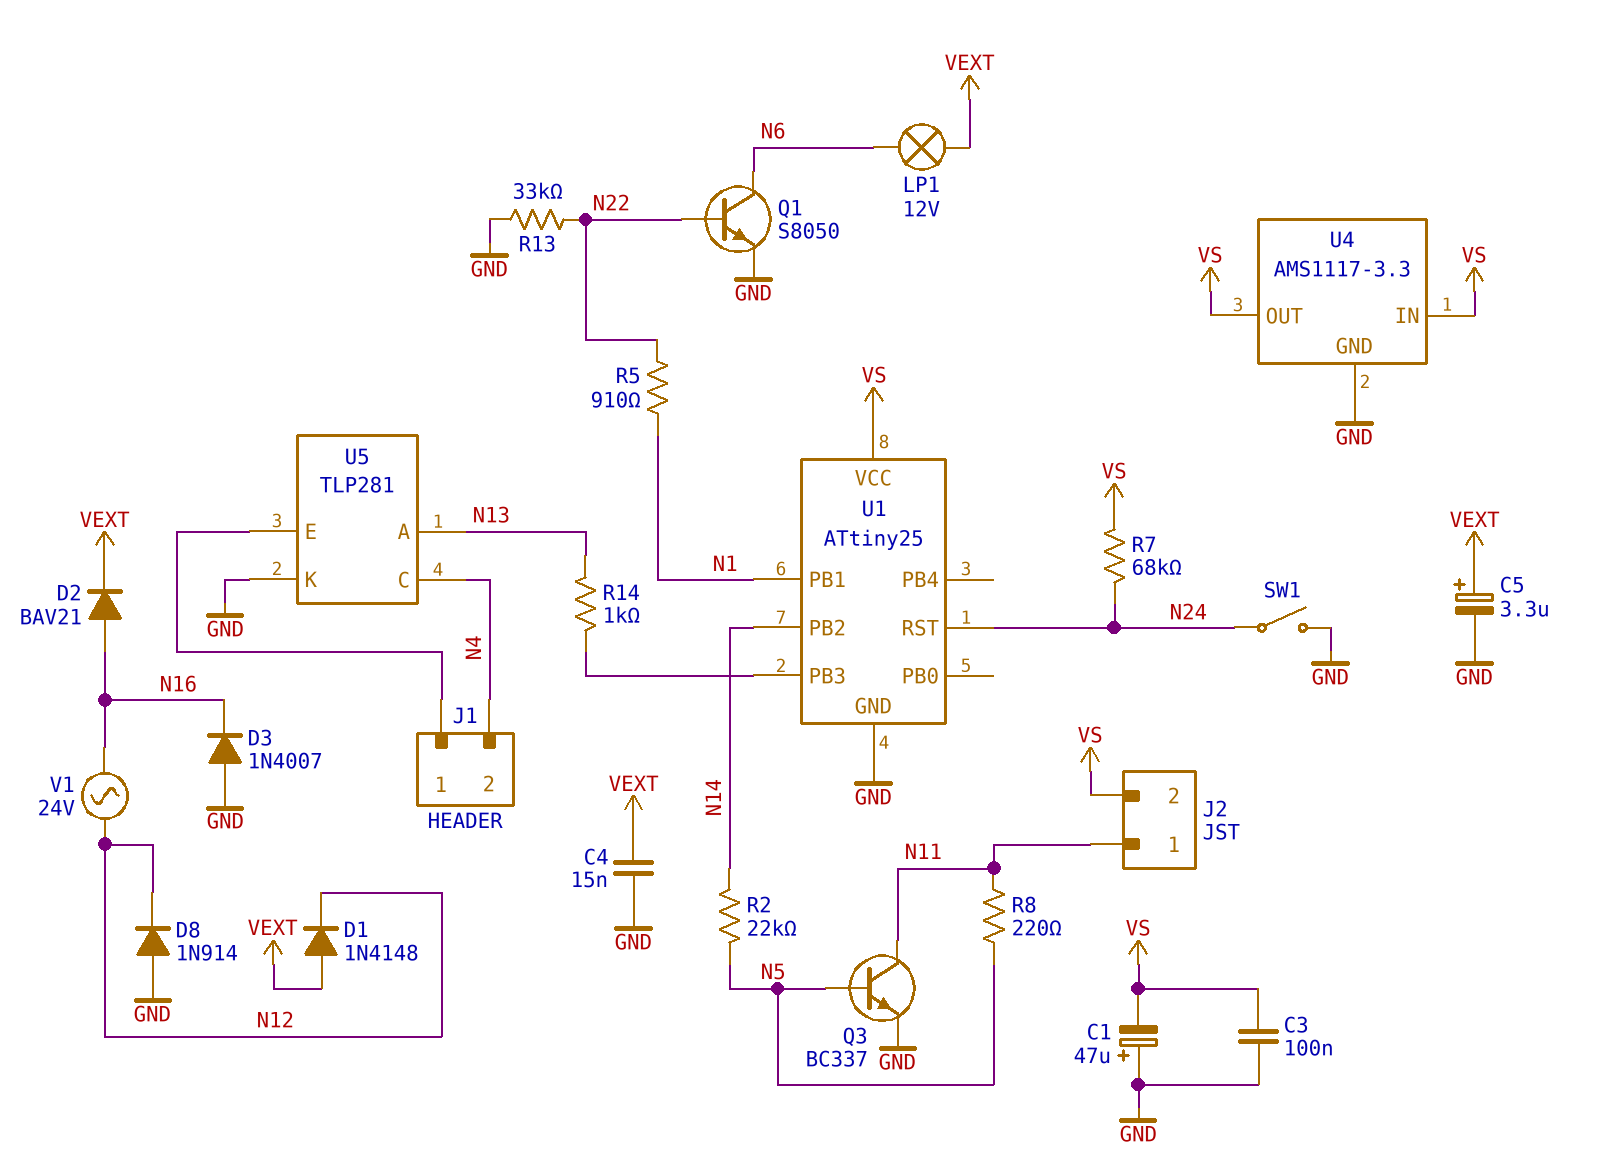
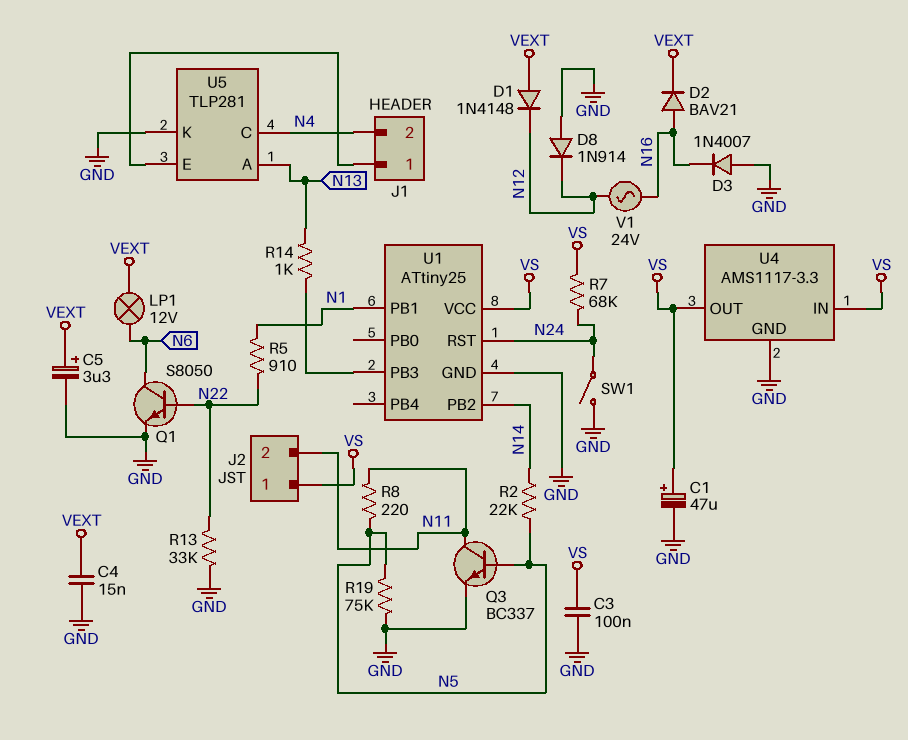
C1: 47uF (plus GND, minus VS) -> 47uF (plus VS, minus GND)
J2 pin 1: N11 -> VS
J2 pin 2: VS -> N11
R19: none -> 75k (GND, N5)

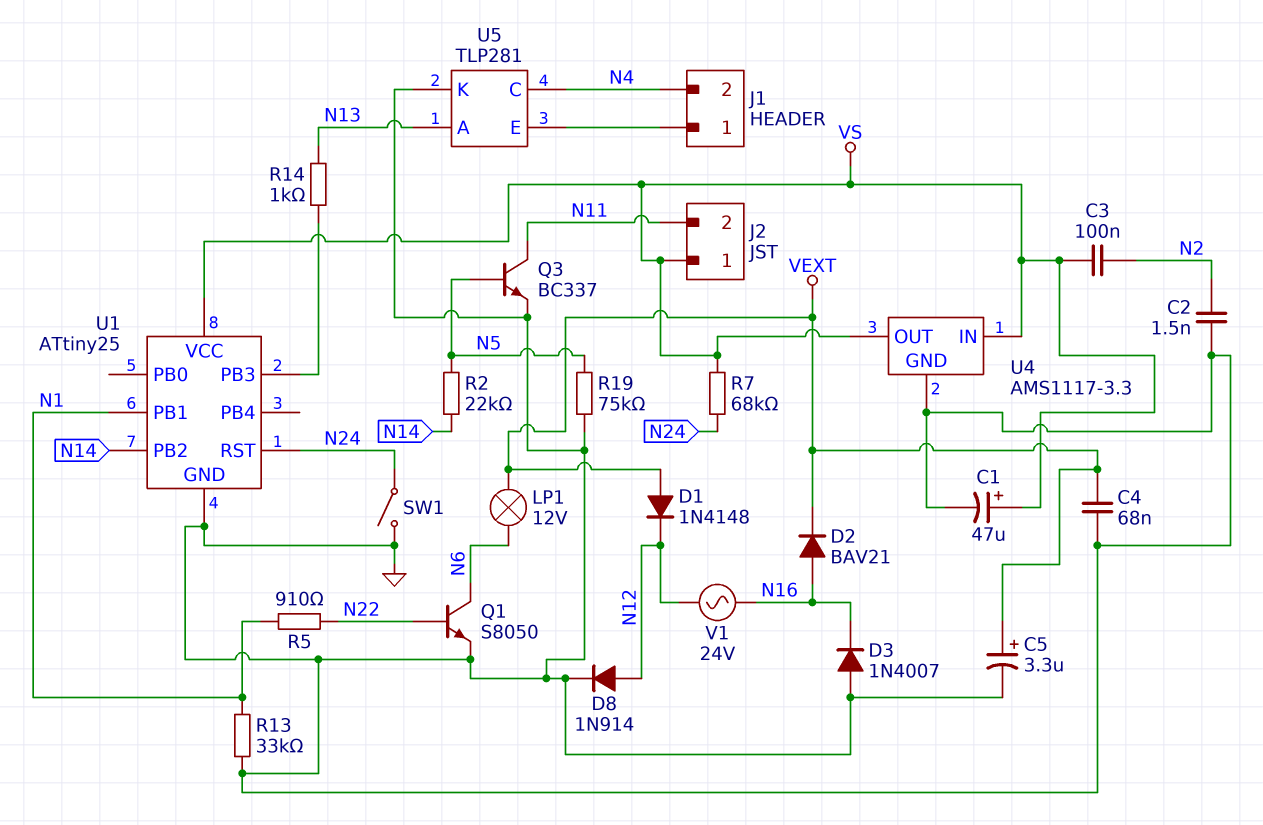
C2: none -> 1.5nF (GND, N2)
C3: 100nF (GND, VS) -> 100nF (N2, VS)
C4: 15nF (GND, VEXT) -> 68nF (GND, VEXT)
D8: diode 1N914 (A GND, K N12) -> diode 1N914 (A N12, K GND)
R8: 220 (N5, N11) -> none
R13: 33k (GND, N22) -> 33k (GND, N1)

